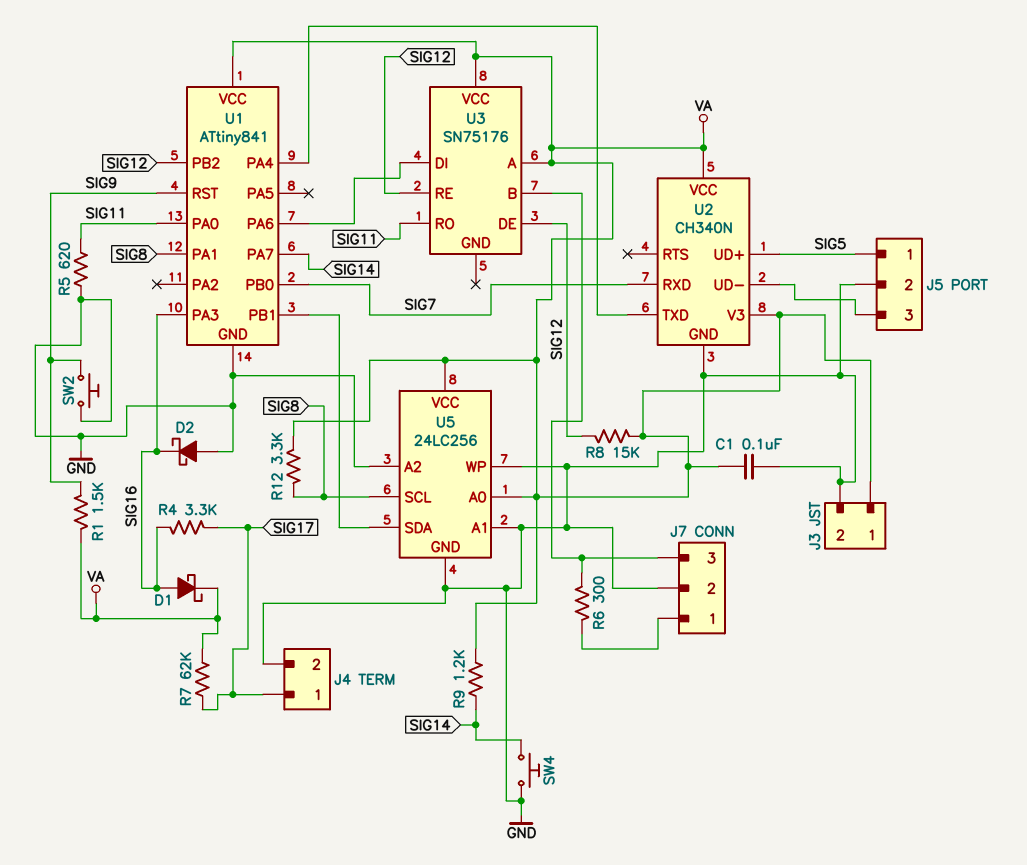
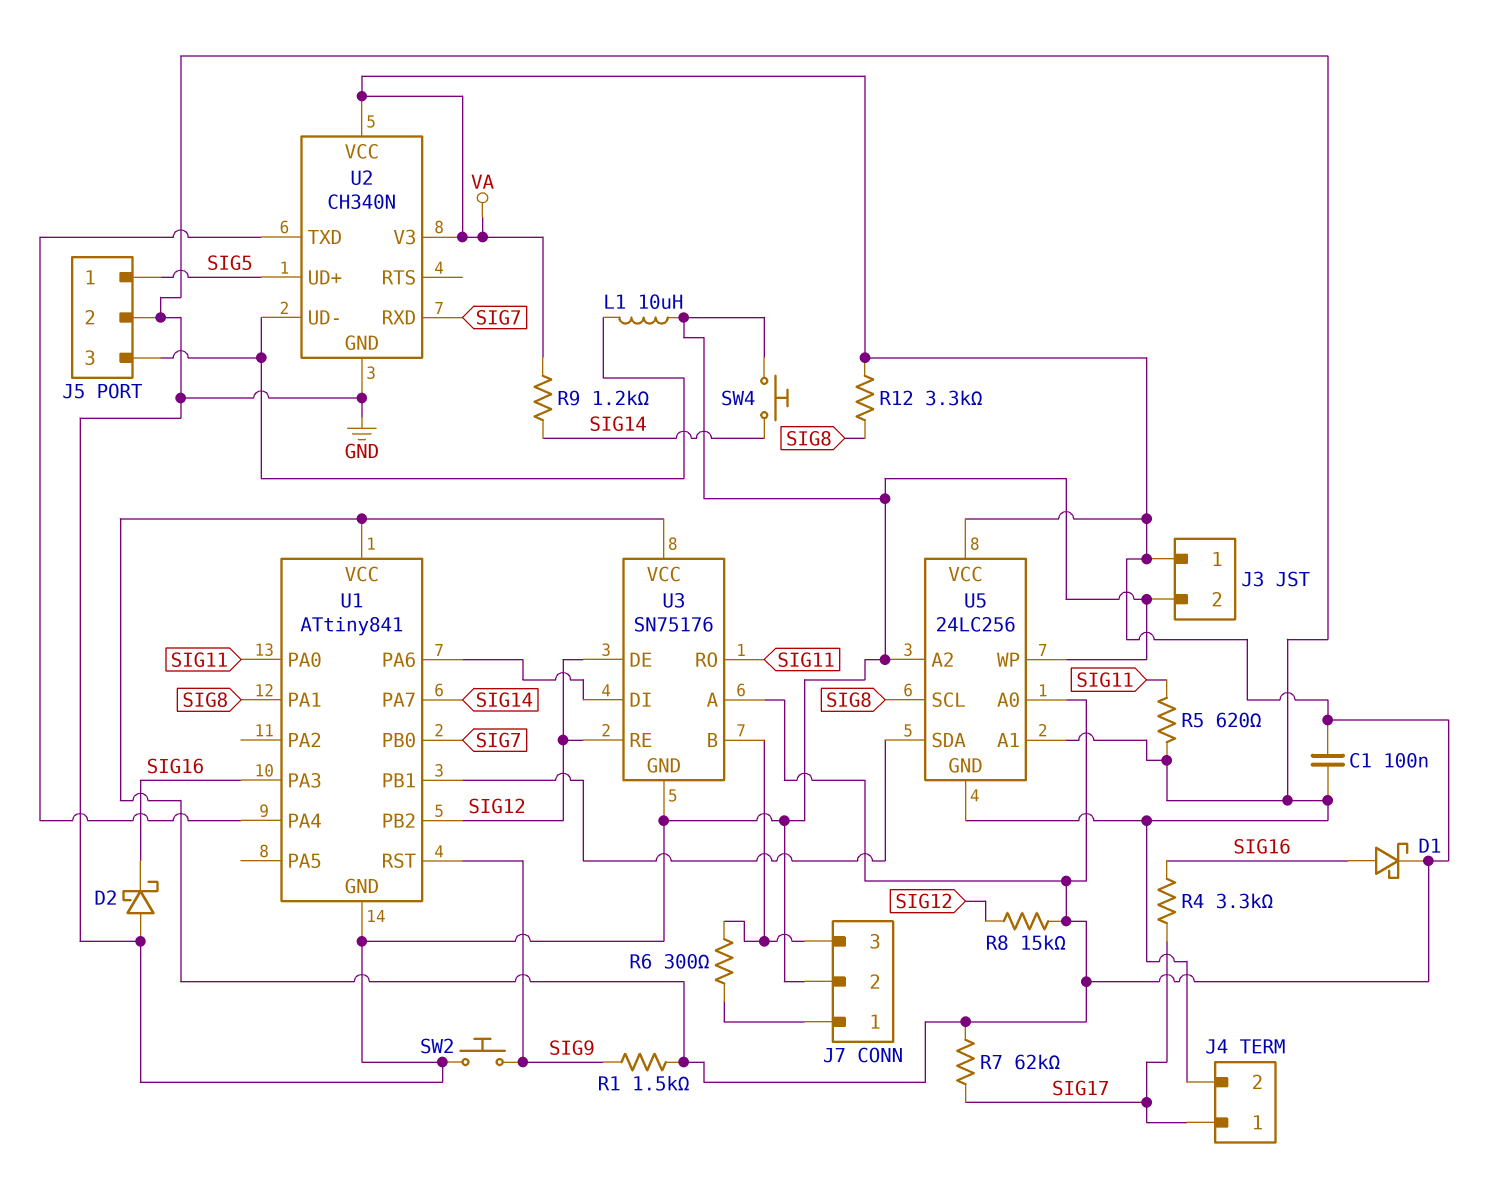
L1: none -> 10uH (GND, J5/3)
U3 pin GND: none -> GND

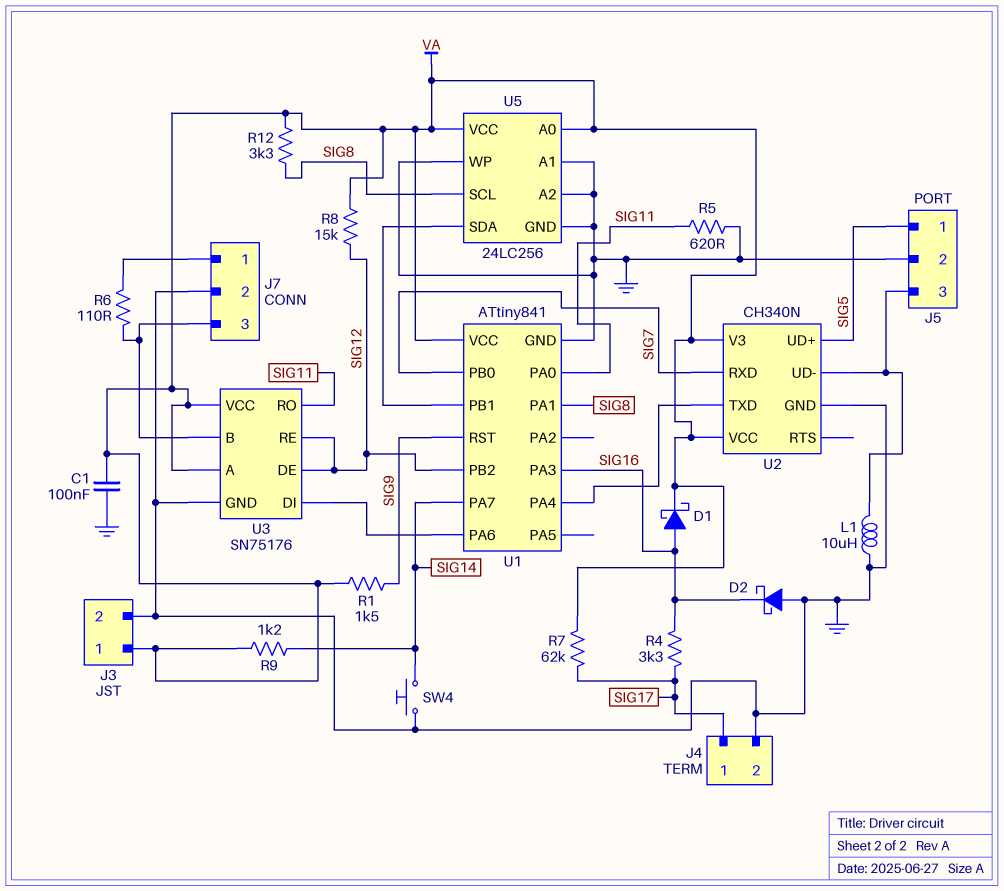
R6: 300 (J7/1, J7/3) -> 110 (J7/1, J7/3)
SW2: button (GND, SIG9) -> none

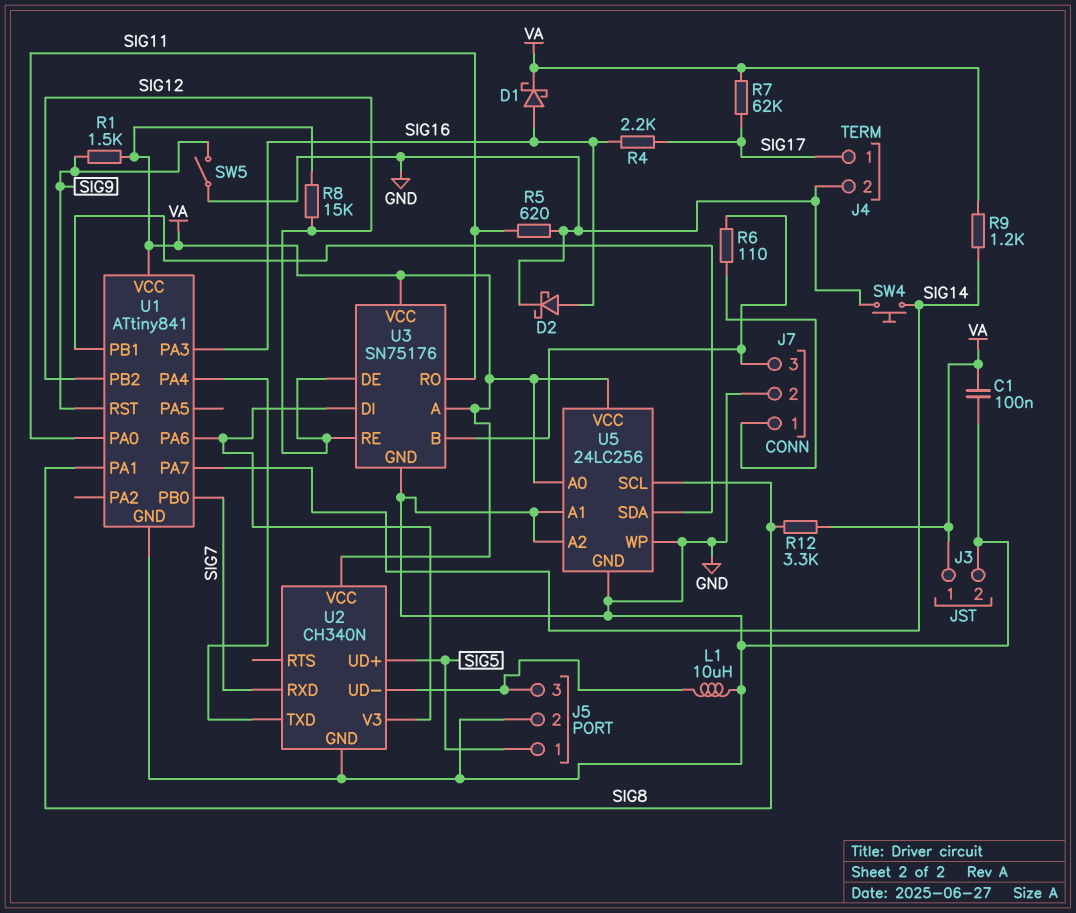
D2: schottky (A GND, K SIG16) -> schottky (A SIG16, K GND)
R4: 3.3k (SIG16, SIG17) -> 2.2k (SIG16, SIG17)
SW5: none -> switch (GND, SIG9)
U2 pin V3: VA -> U1/PA6

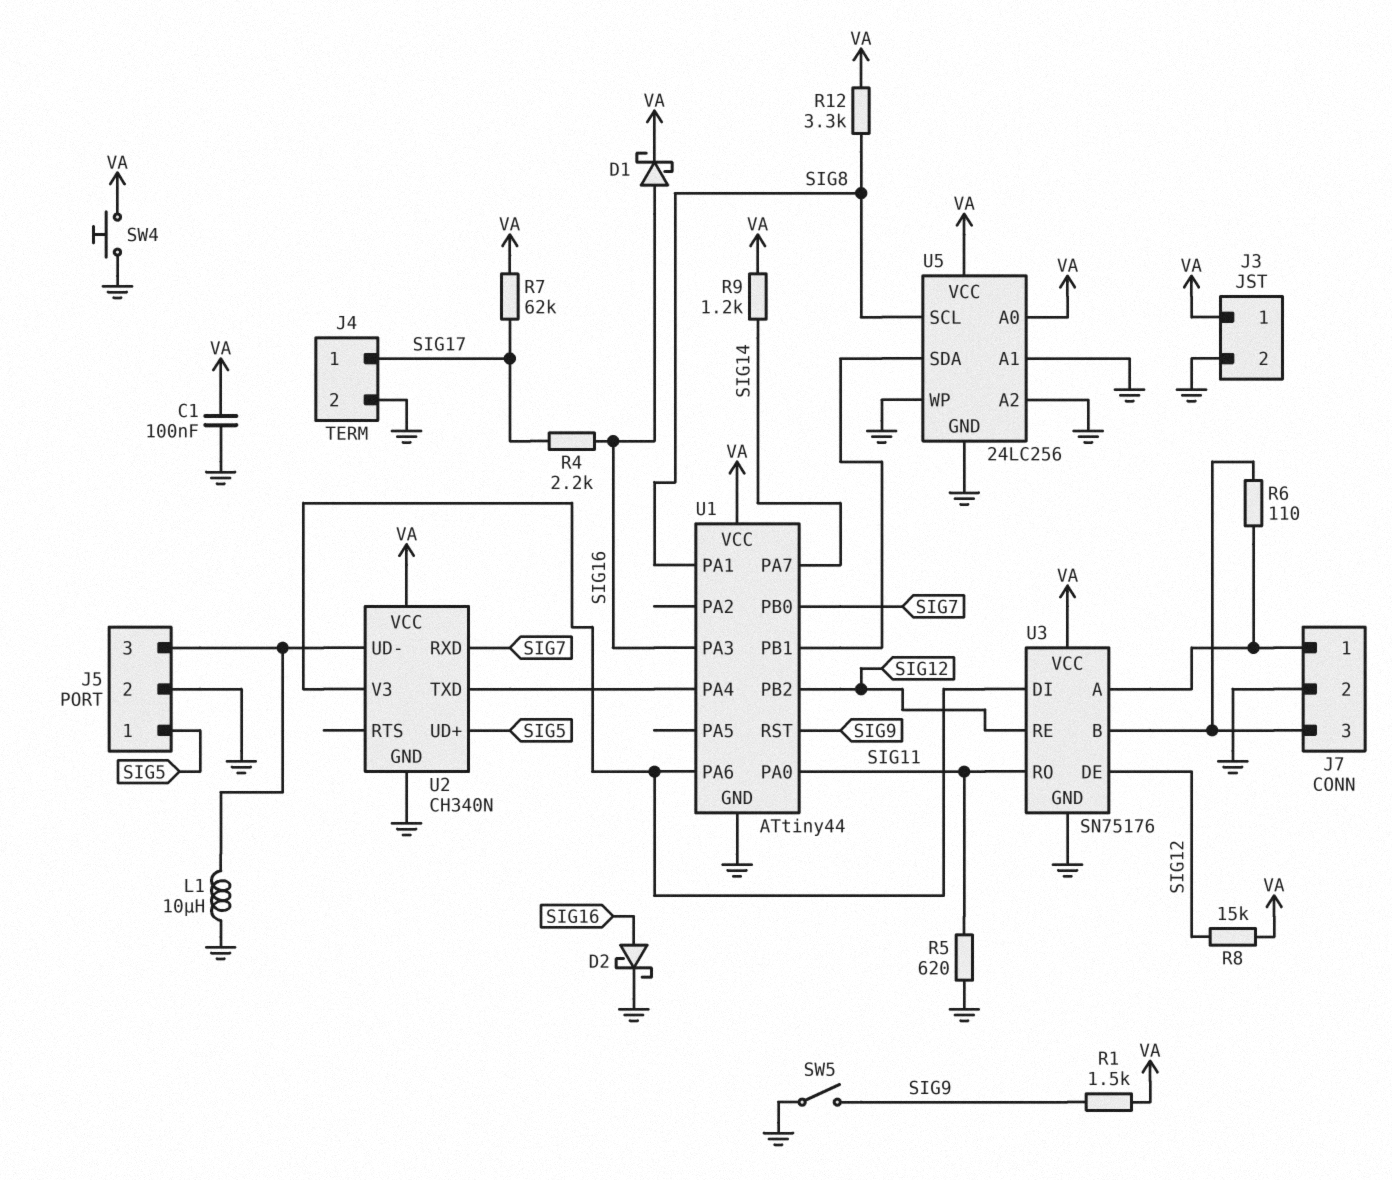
SW4: button (GND, SIG14) -> button (GND, VA)
U1: ATtiny841 -> ATtiny44
U3 pin A: VA -> J7/1

